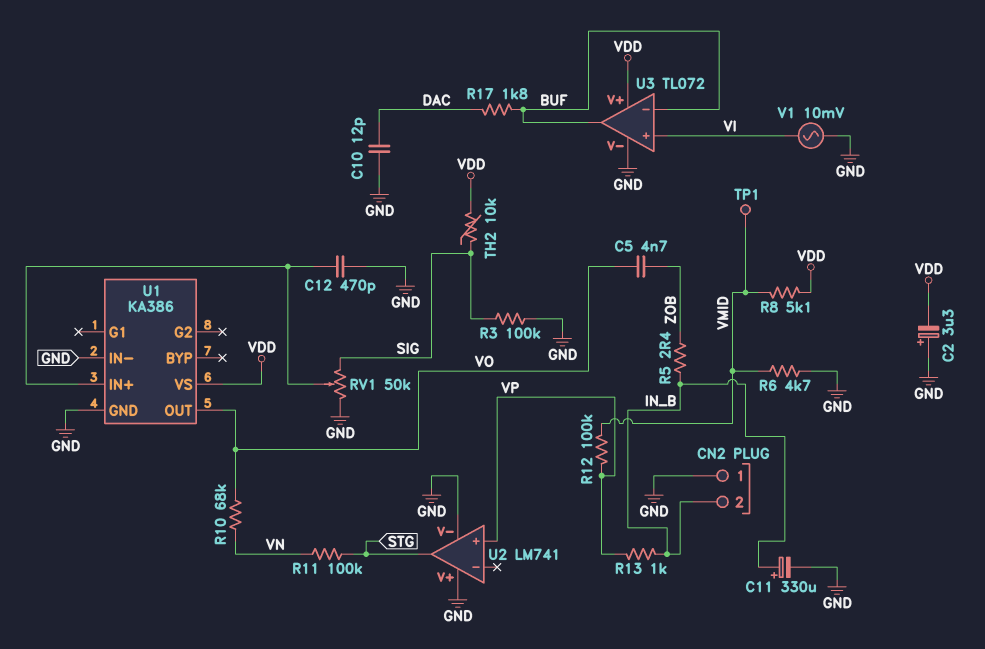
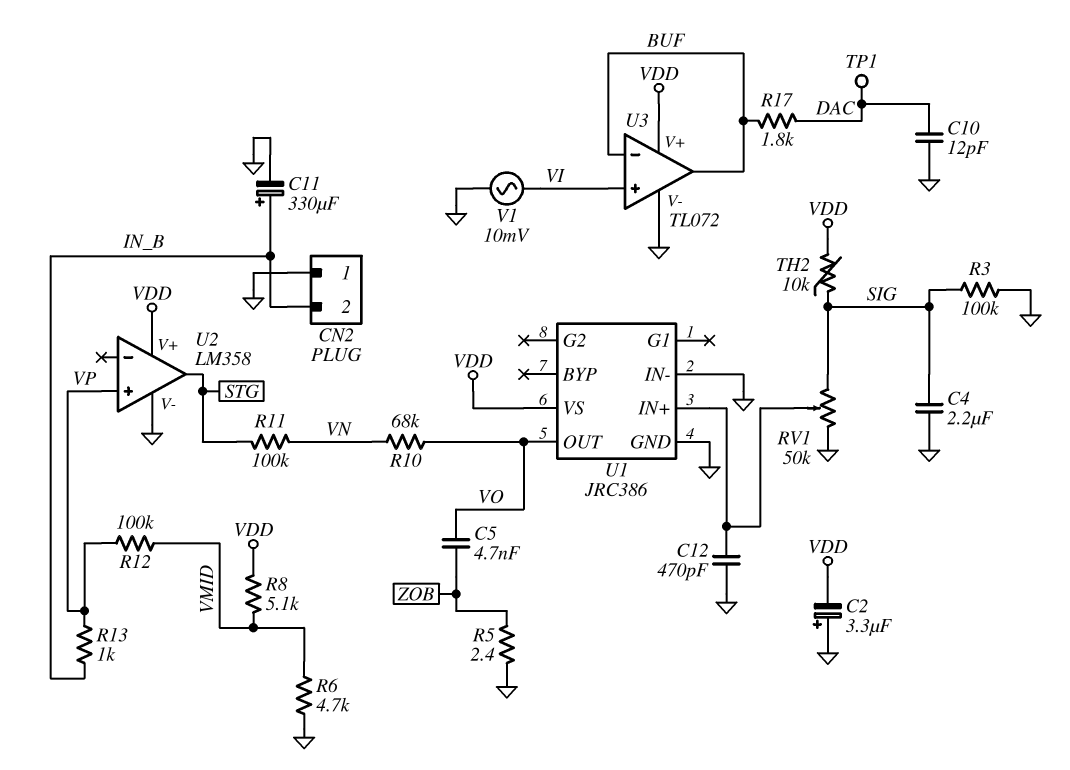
C4: none -> 2.2uF (GND, SIG)
R5: 2.4 (IN_B, ZOB) -> 2.4 (GND, ZOB)
TP1: test point (VMID) -> test point (DAC)
U1: KA386 -> JRC386
U2: LM741 -> LM358
U2 pin V+: GND -> VDD

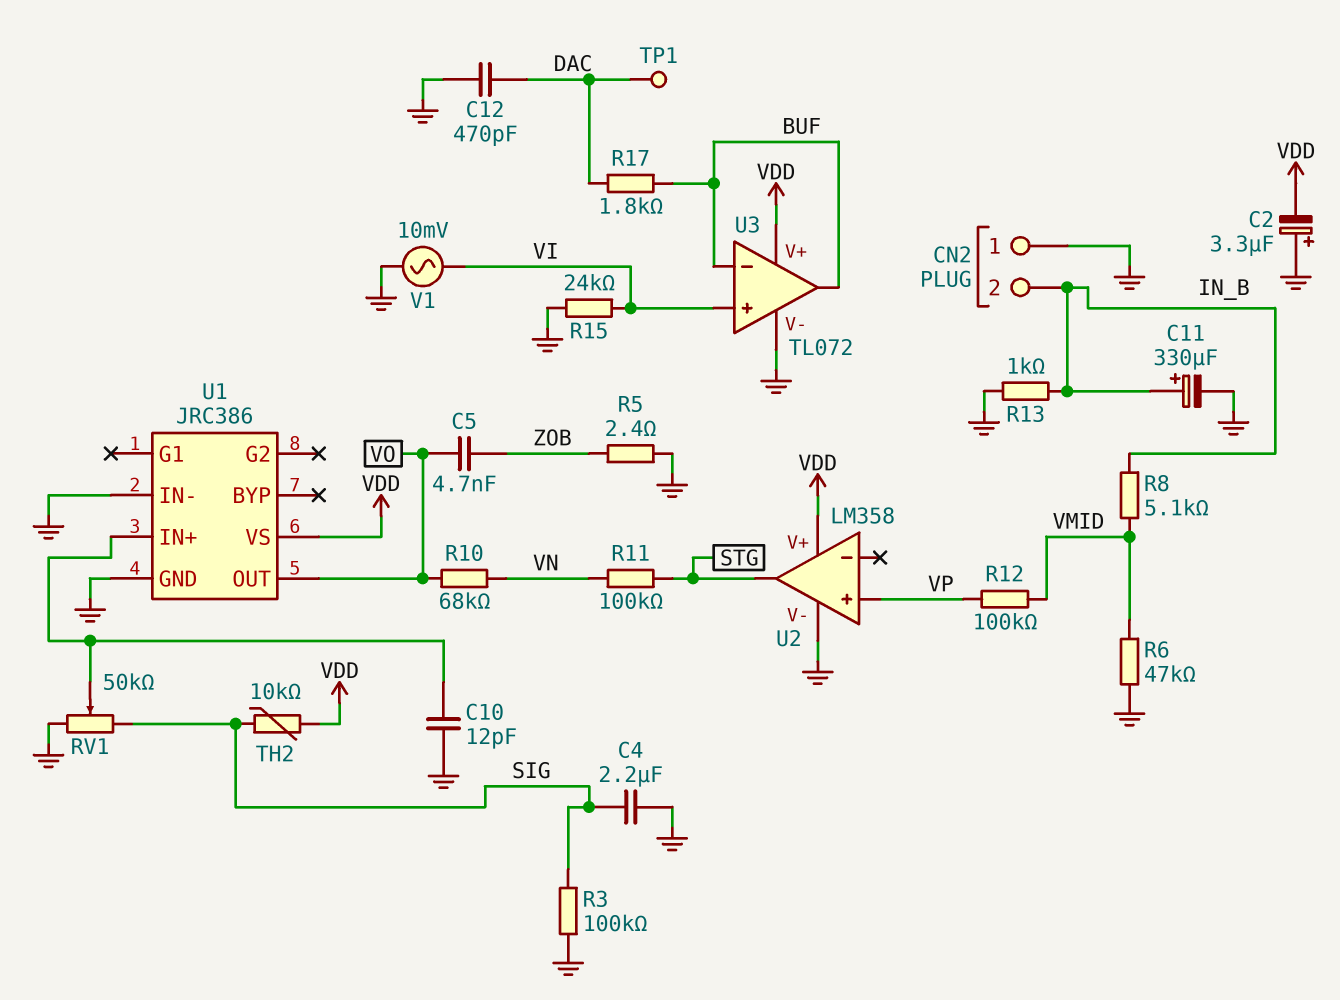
C10: 12pF (DAC, GND) -> 12pF (GND, U1/IN+)
C12: 470pF (GND, U1/IN+) -> 470pF (DAC, GND)
R6: 4.7k (GND, VMID) -> 47k (GND, VMID)
R8: 5.1k (VDD, VMID) -> 5.1k (IN_B, VMID)
R13: 1k (IN_B, VP) -> 1k (GND, IN_B)
R15: none -> 24k (GND, VI)

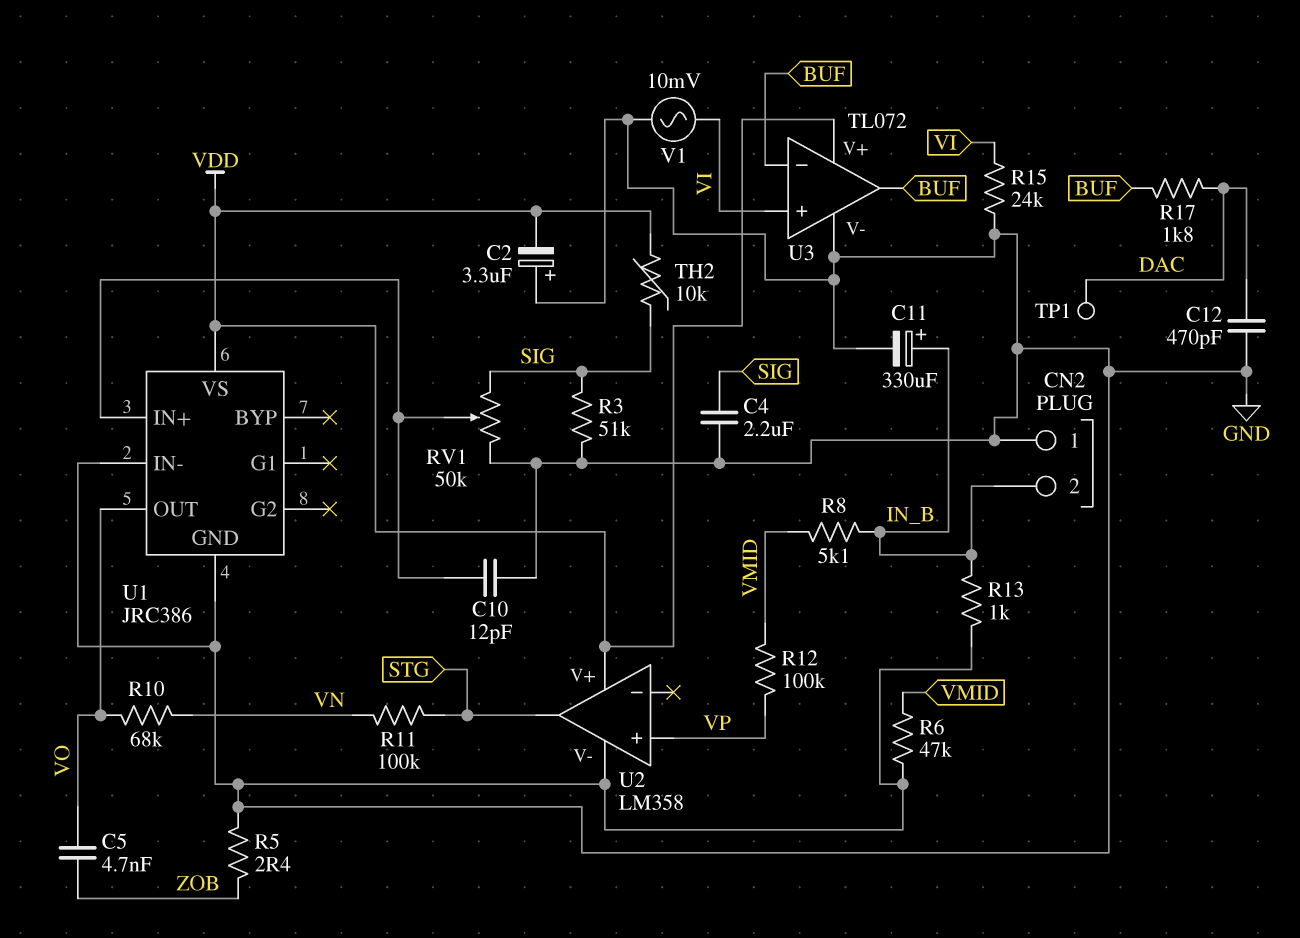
R3: 100k (GND, SIG) -> 51k (GND, SIG)

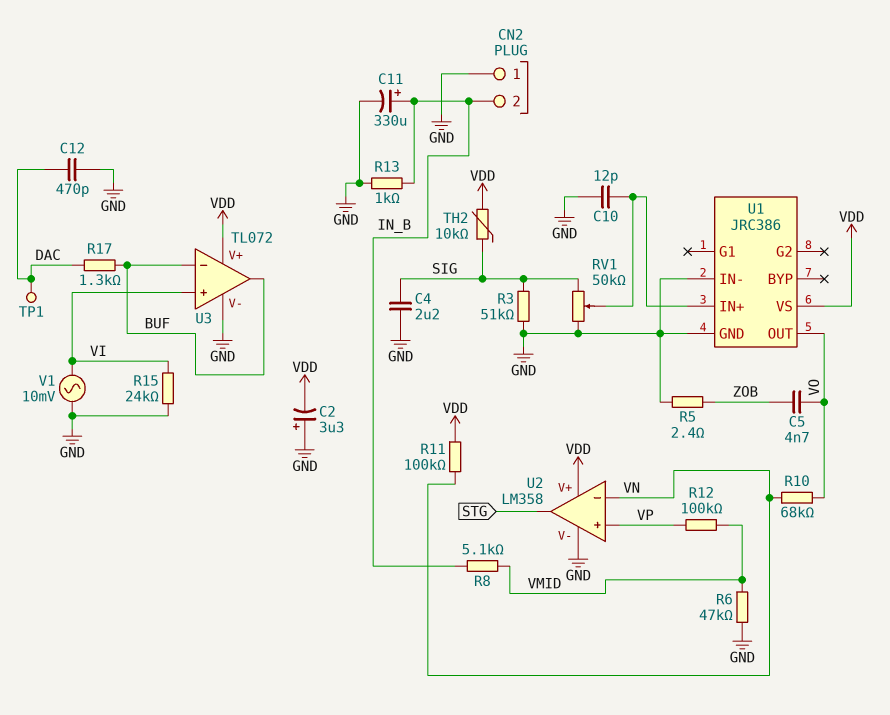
R11: 100k (STG, VN) -> 100k (VDD, VN)
R17: 1.8k (BUF, DAC) -> 1.3k (BUF, DAC)
U2 pin in-: none -> VN

